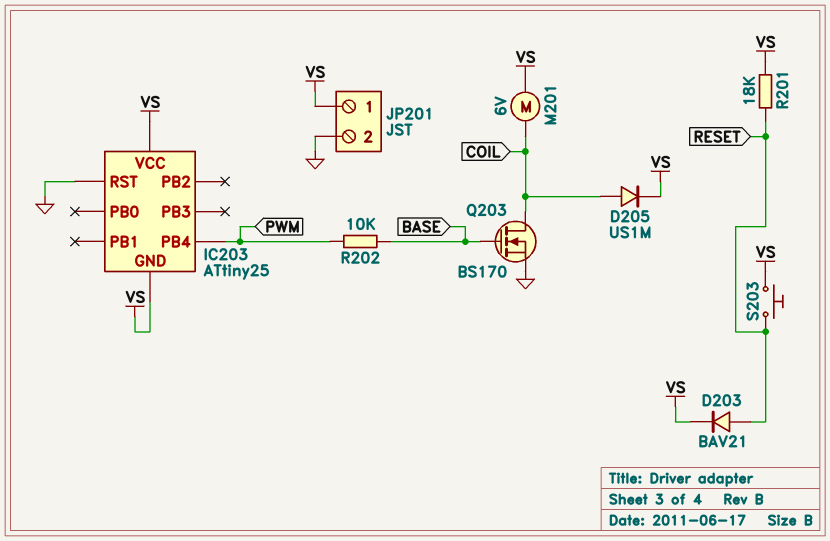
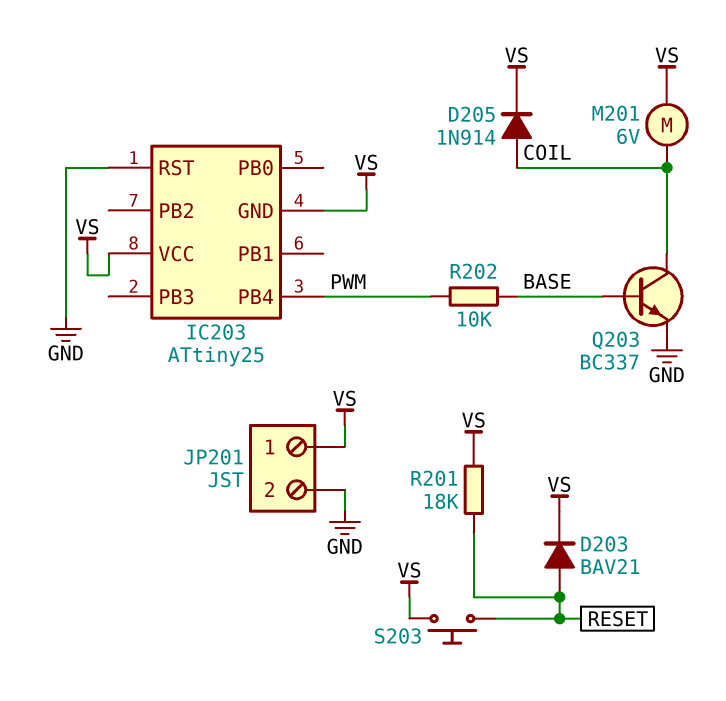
D205: diode US1M (A COIL, K VS) -> diode 1N914 (A COIL, K VS)
Q203: NMOS BS170 (G BASE, D COIL, S GND) -> NPN BC337 (B BASE, C COIL, E GND)

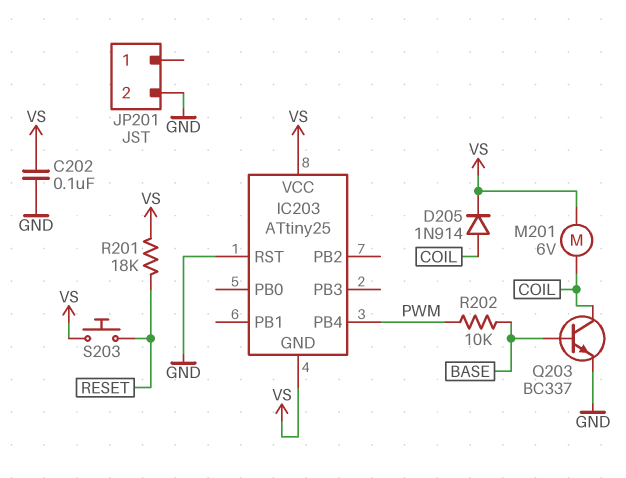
C202: none -> 100nF (GND, VS)
D203: diode BAV21 (A RESET, K VS) -> none
JP201 pin 1: VS -> none

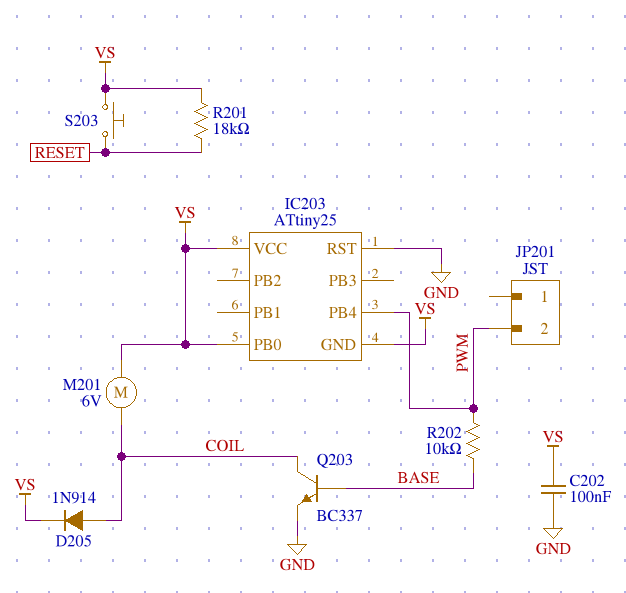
IC203 pin PB0: none -> VS
JP201 pin 2: GND -> PWM

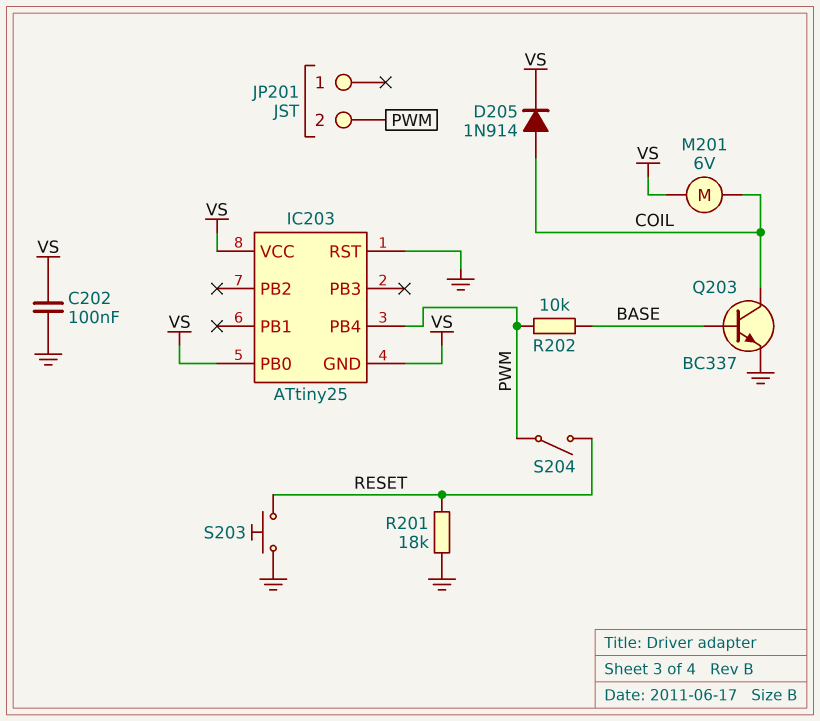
R201: 18k (RESET, VS) -> 18k (GND, RESET)
S203: button (RESET, VS) -> button (GND, RESET)
S204: none -> switch (PWM, RESET)

